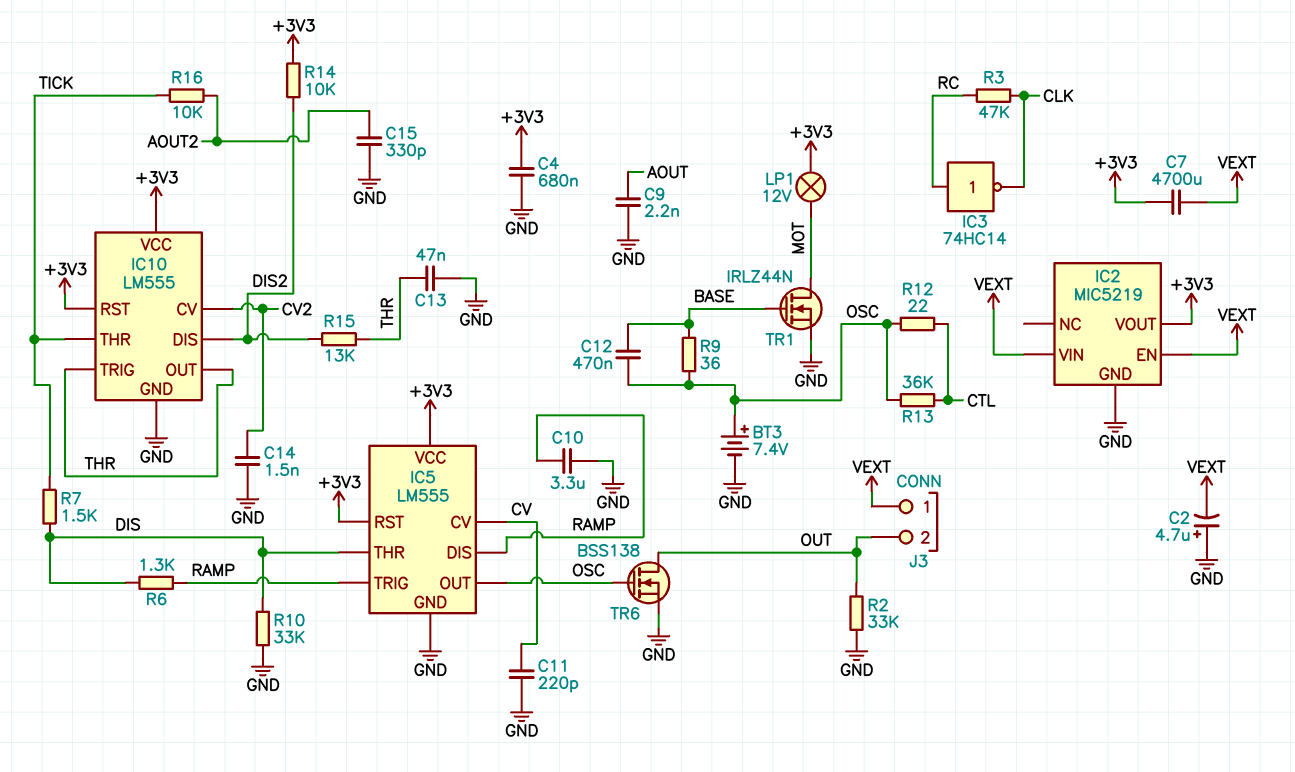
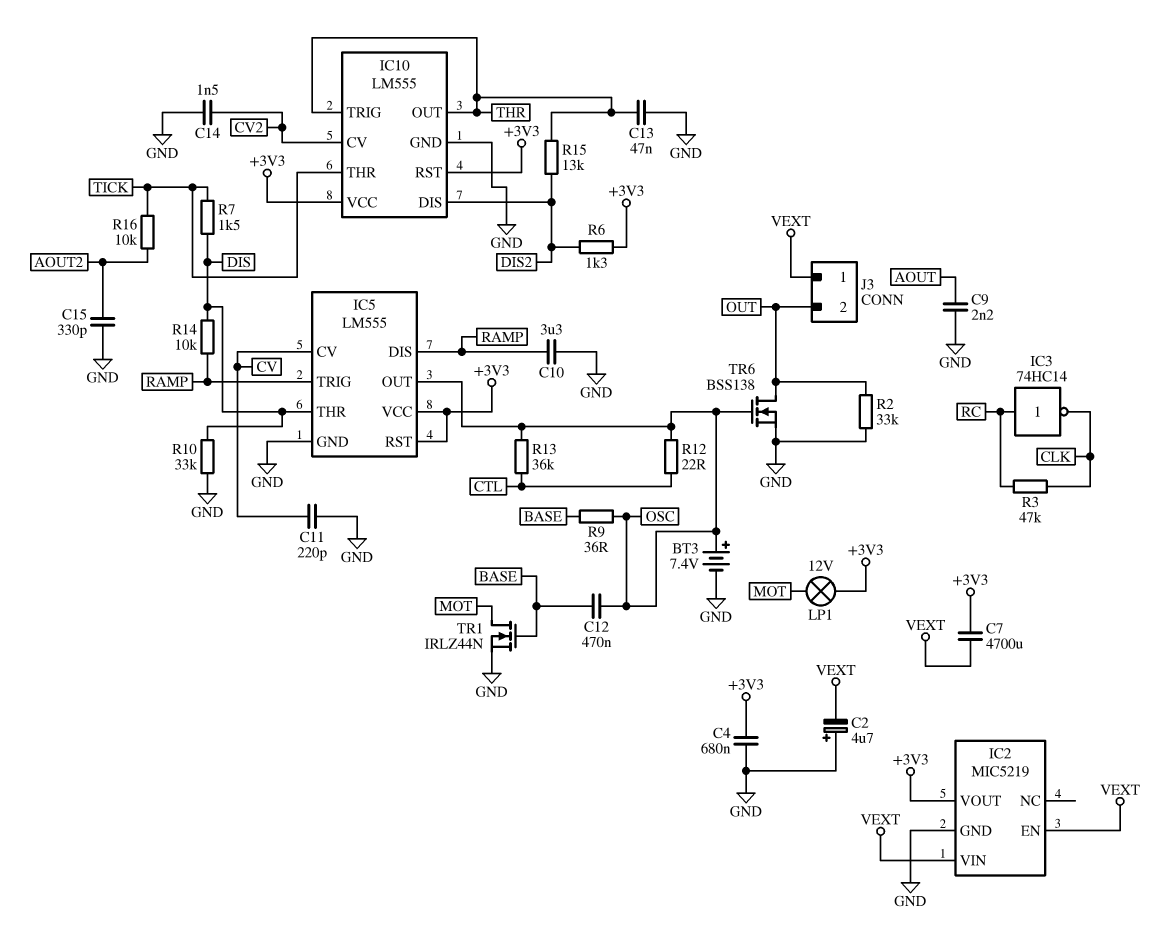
R6: 1.3k (DIS, RAMP) -> 1.3k (+3V3, DIS2)
R14: 10k (+3V3, DIS2) -> 10k (DIS, RAMP)

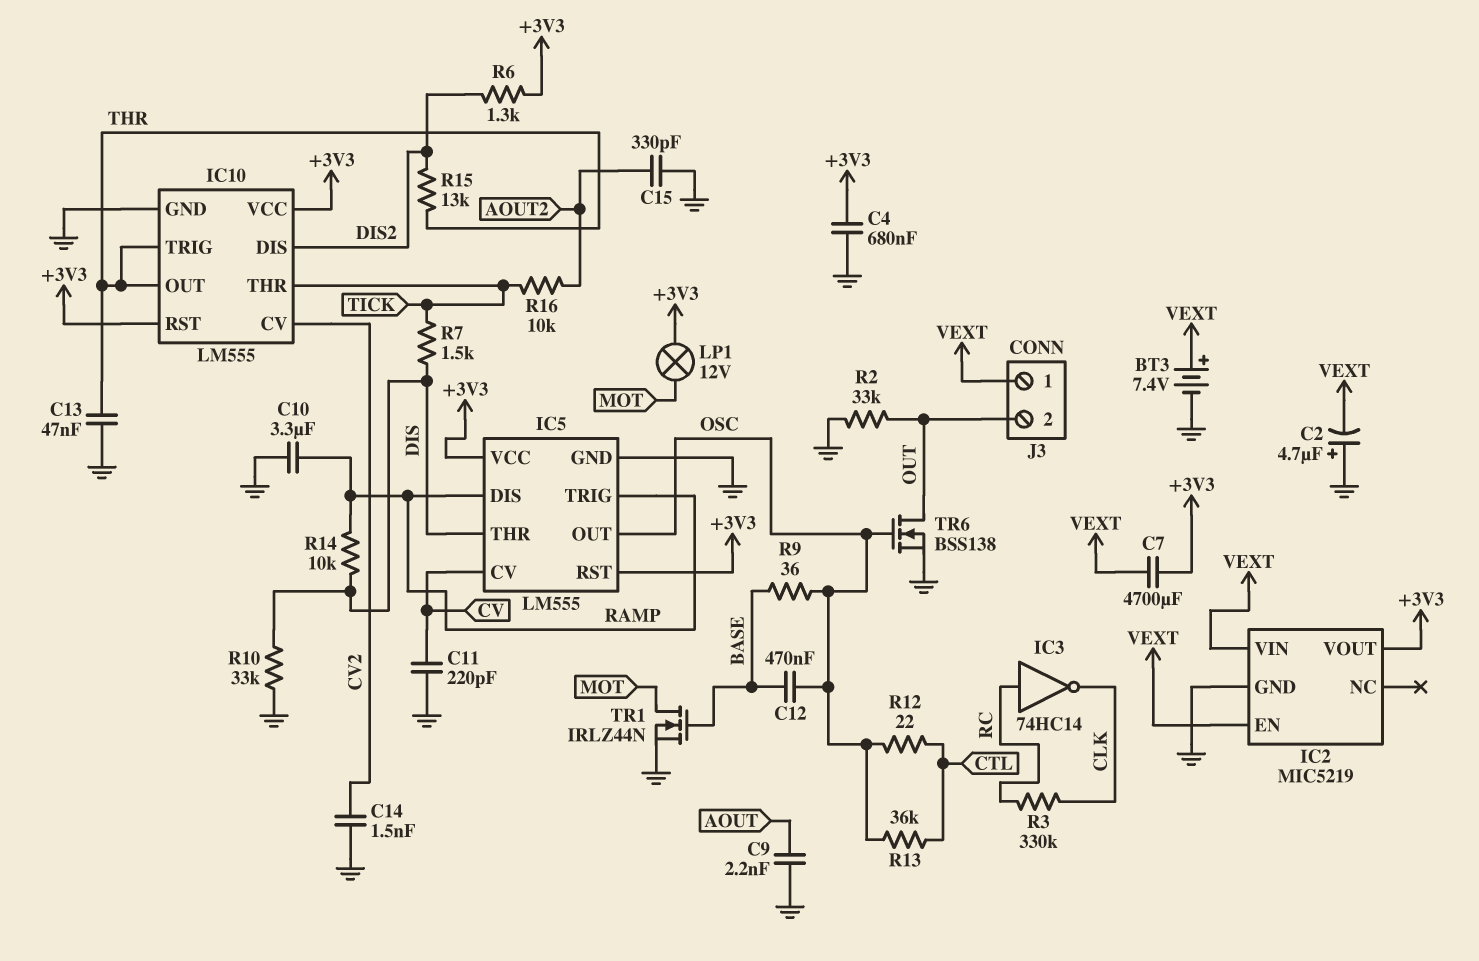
BT3: 7.4V (plus OSC, minus GND) -> 7.4V (plus VEXT, minus GND)
R3: 47k (CLK, RC) -> 330k (CLK, RC)

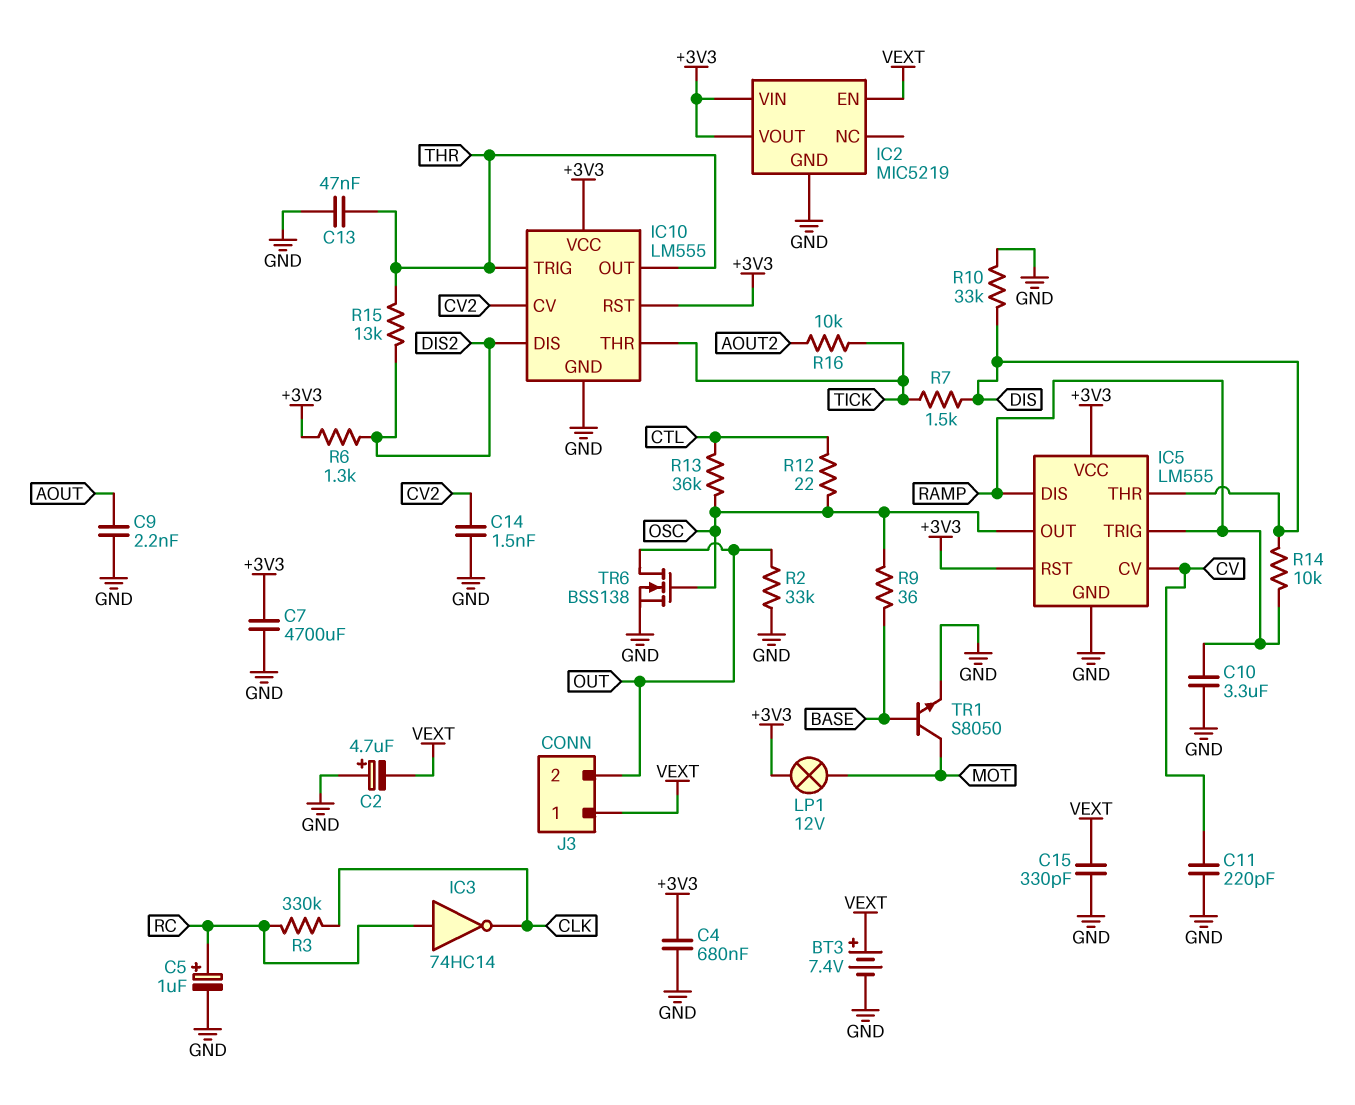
C5: none -> 1uF (plus RC, minus GND)
C7: 4700uF (+3V3, VEXT) -> 4700uF (+3V3, GND)
C12: 470nF (BASE, OSC) -> none
C15: 330pF (AOUT2, GND) -> 330pF (GND, VEXT)
IC2 pin VIN: VEXT -> +3V3
TR1: NMOS IRLZ44N (G BASE, D MOT, S GND) -> NPN S8050 (B BASE, C MOT, E GND)

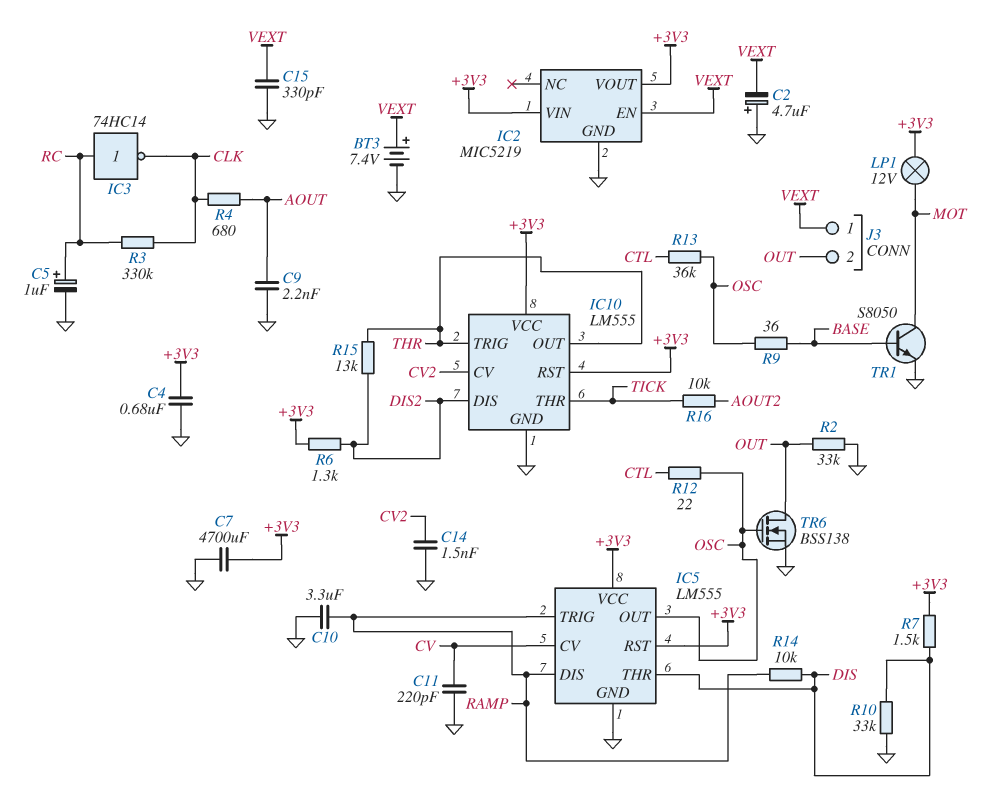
C13: 47nF (GND, THR) -> none
R4: none -> 680 (AOUT, CLK)
R7: 1.5k (DIS, TICK) -> 1.5k (+3V3, DIS)

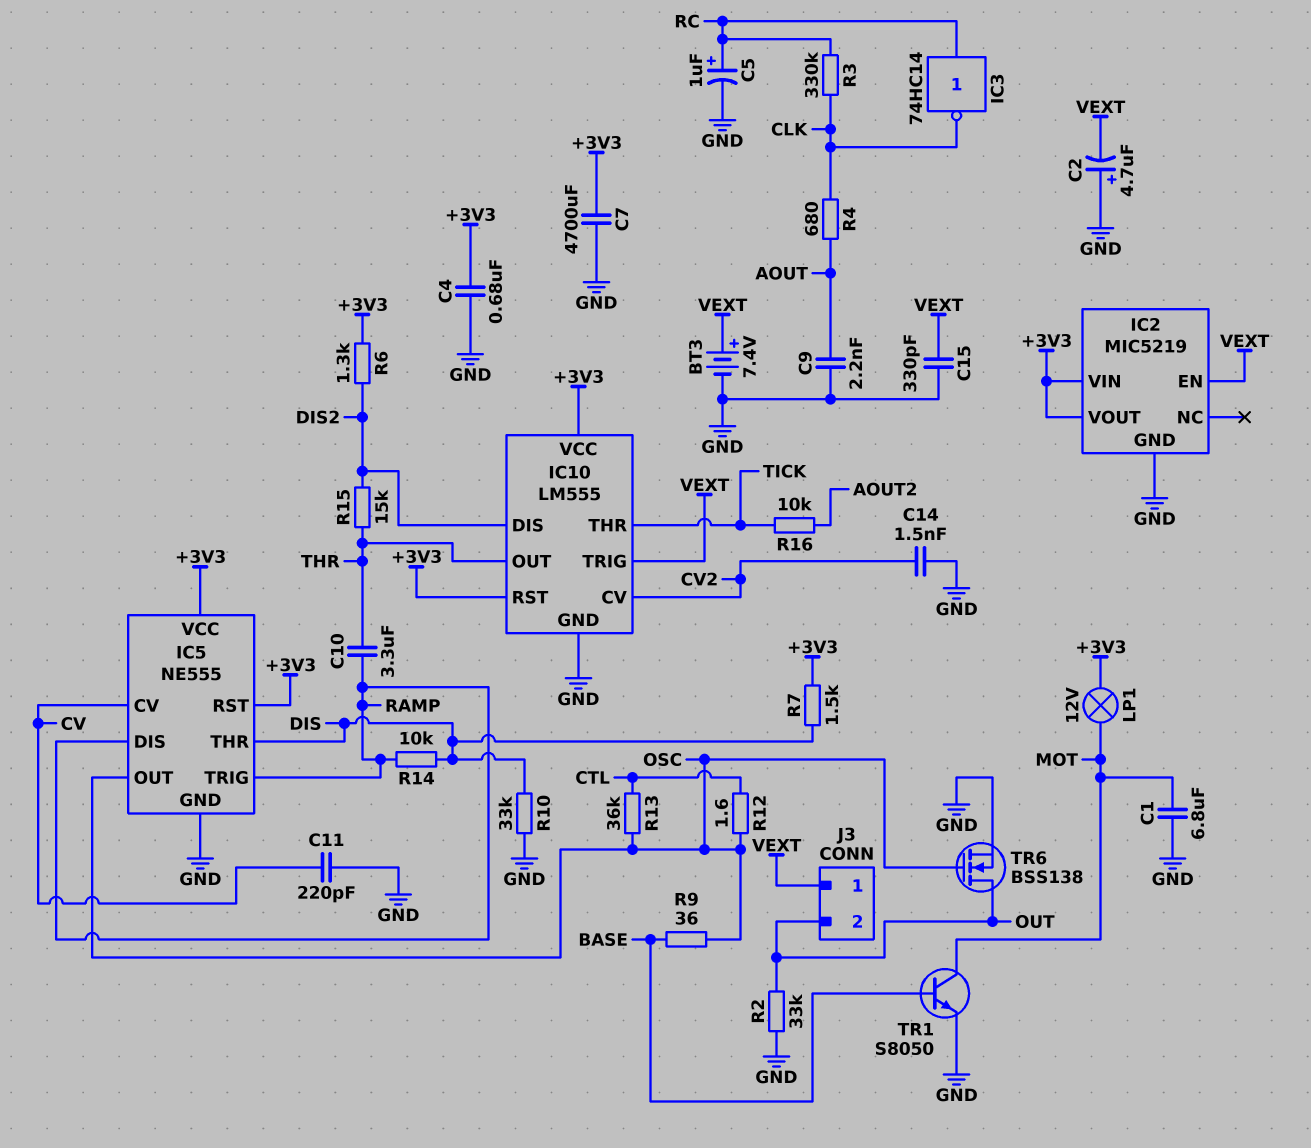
C1: none -> 6.8uF (GND, MOT)
C10: 3.3uF (GND, RAMP) -> 3.3uF (RAMP, THR)
IC5: LM555 -> NE555
IC10 pin TRIG: THR -> VEXT
R12: 22 (CTL, OSC) -> 1.6 (CTL, OSC)
R15: 13k (DIS2, THR) -> 15k (DIS2, THR)

